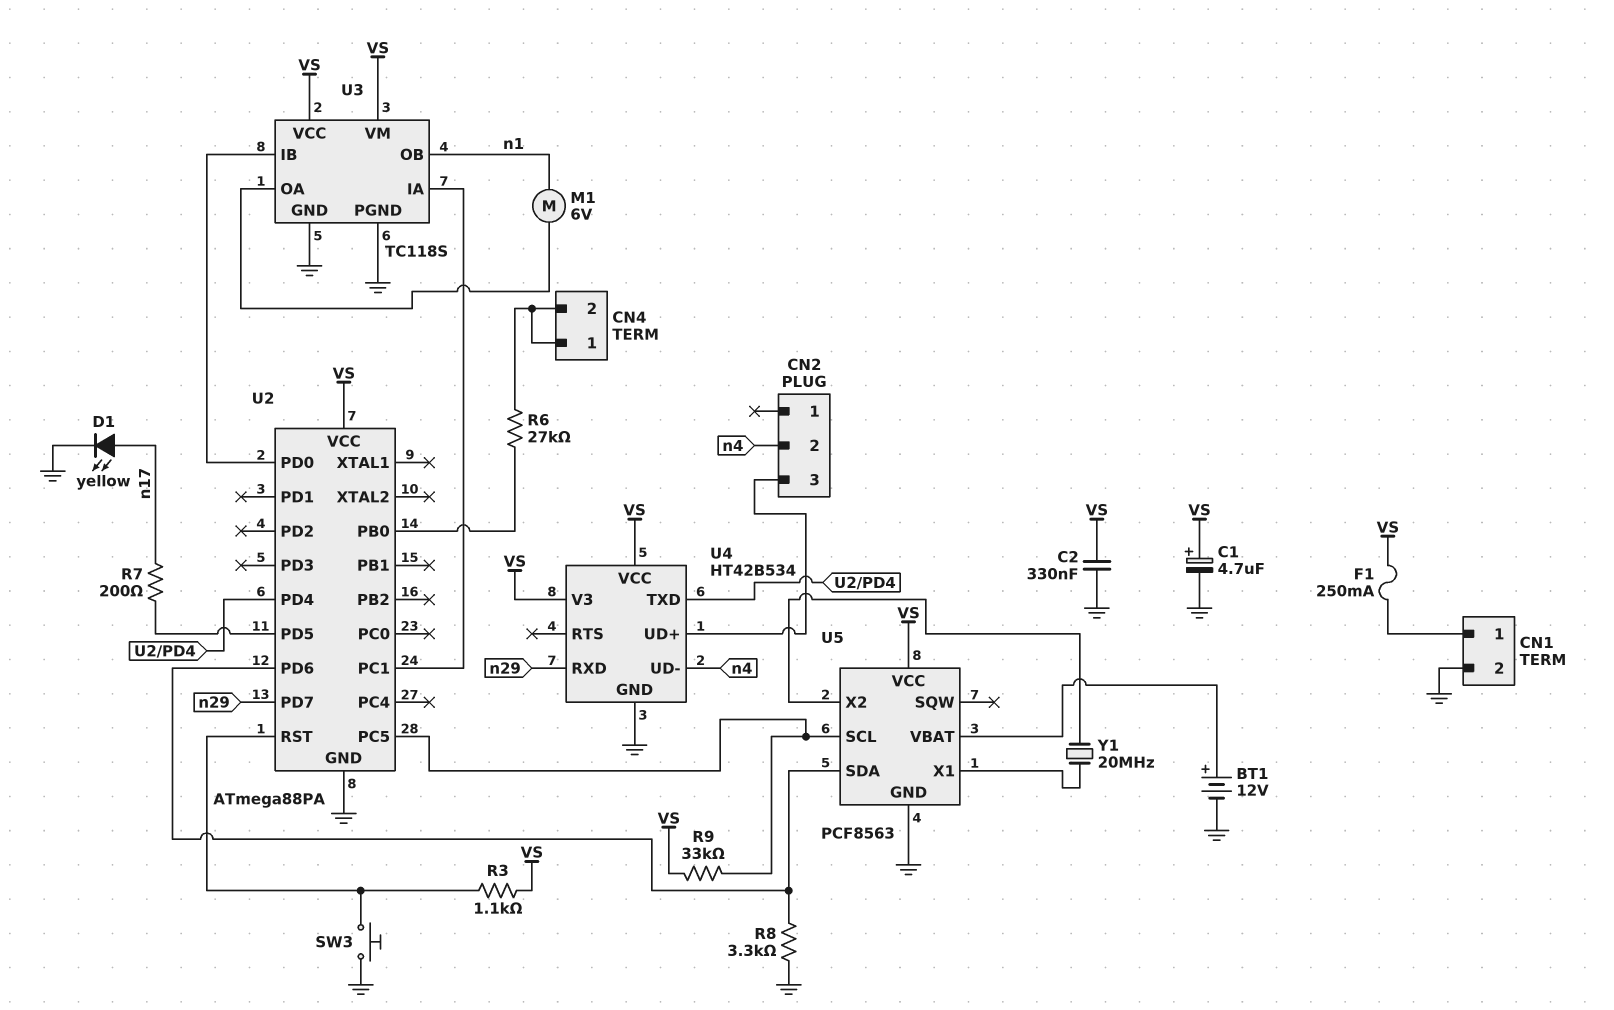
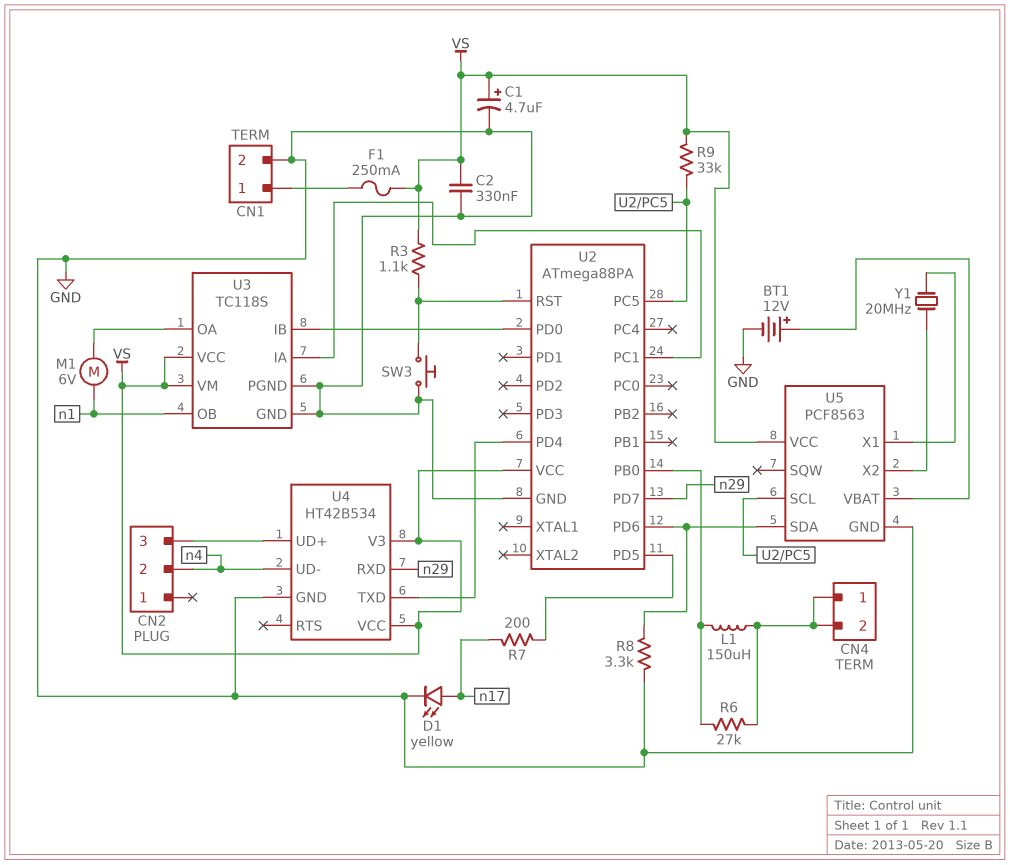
L1: none -> 150uH (CN4/1, U2/PB0)

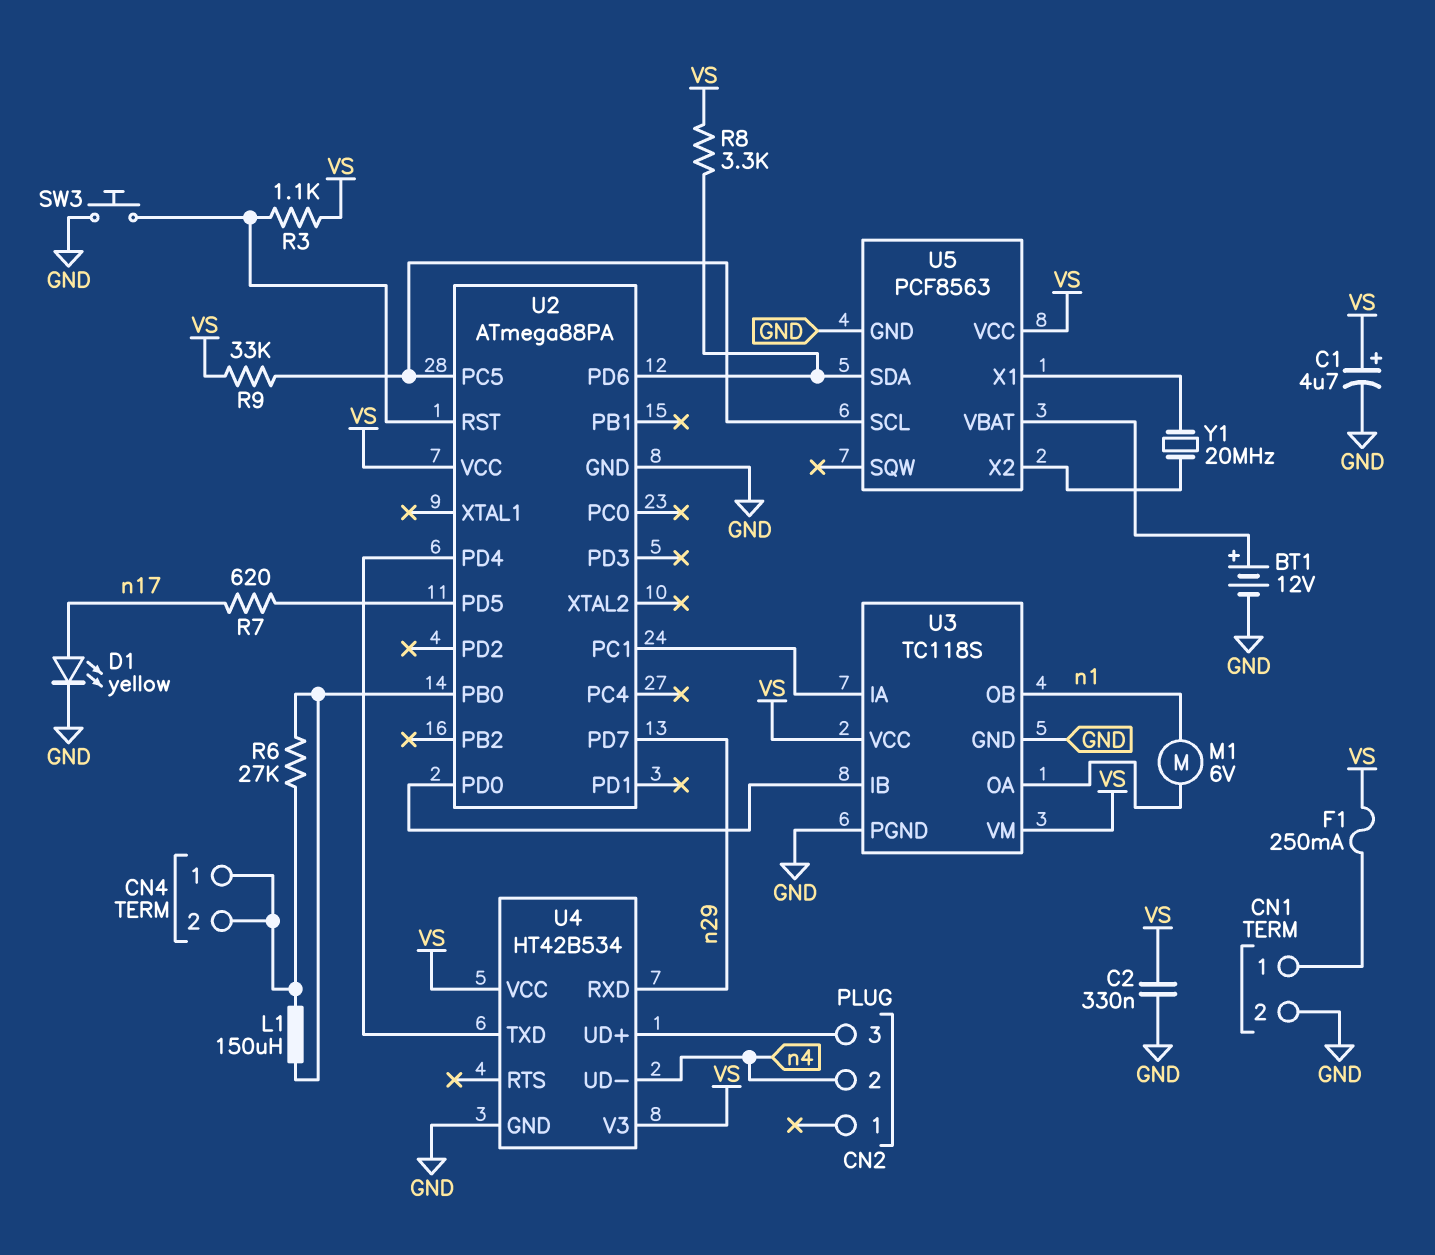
R7: 200 (U2/PD5, n17) -> 620 (U2/PD5, n17)
R8: 3.3k (GND, U2/PD6) -> 3.3k (U2/PD6, VS)

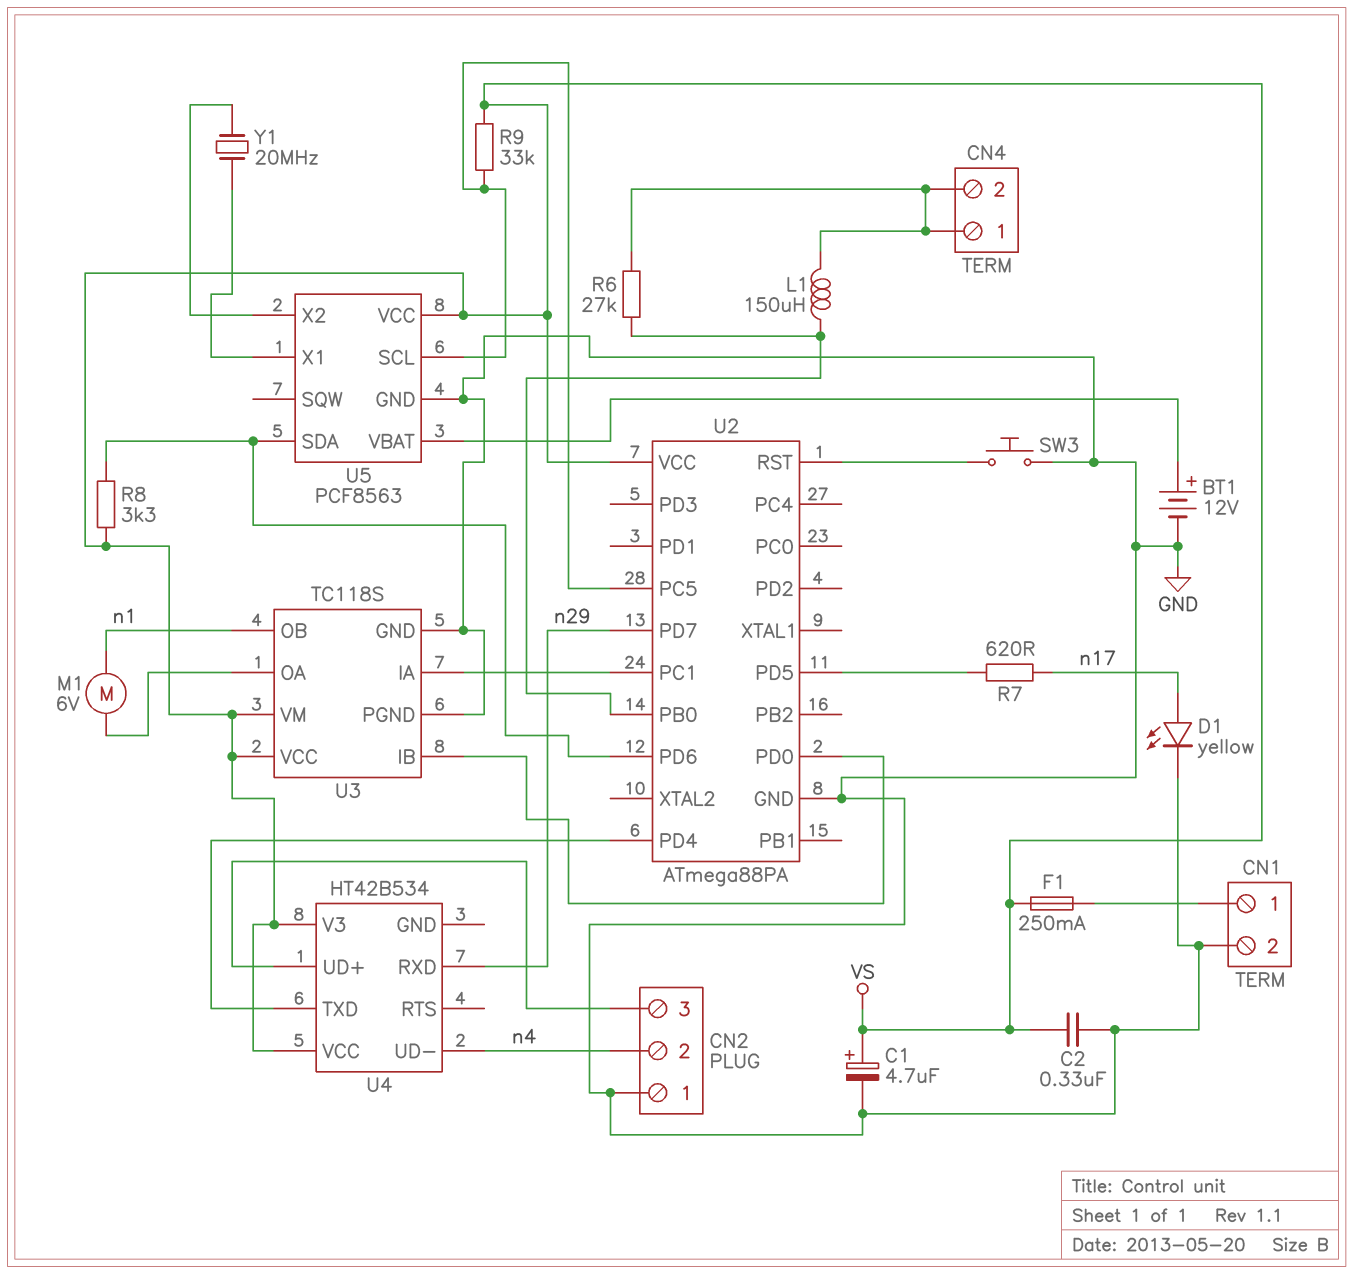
CN2 pin 1: none -> GND
R3: 1.1k (U2/RST, VS) -> none
U4 pin GND: GND -> none

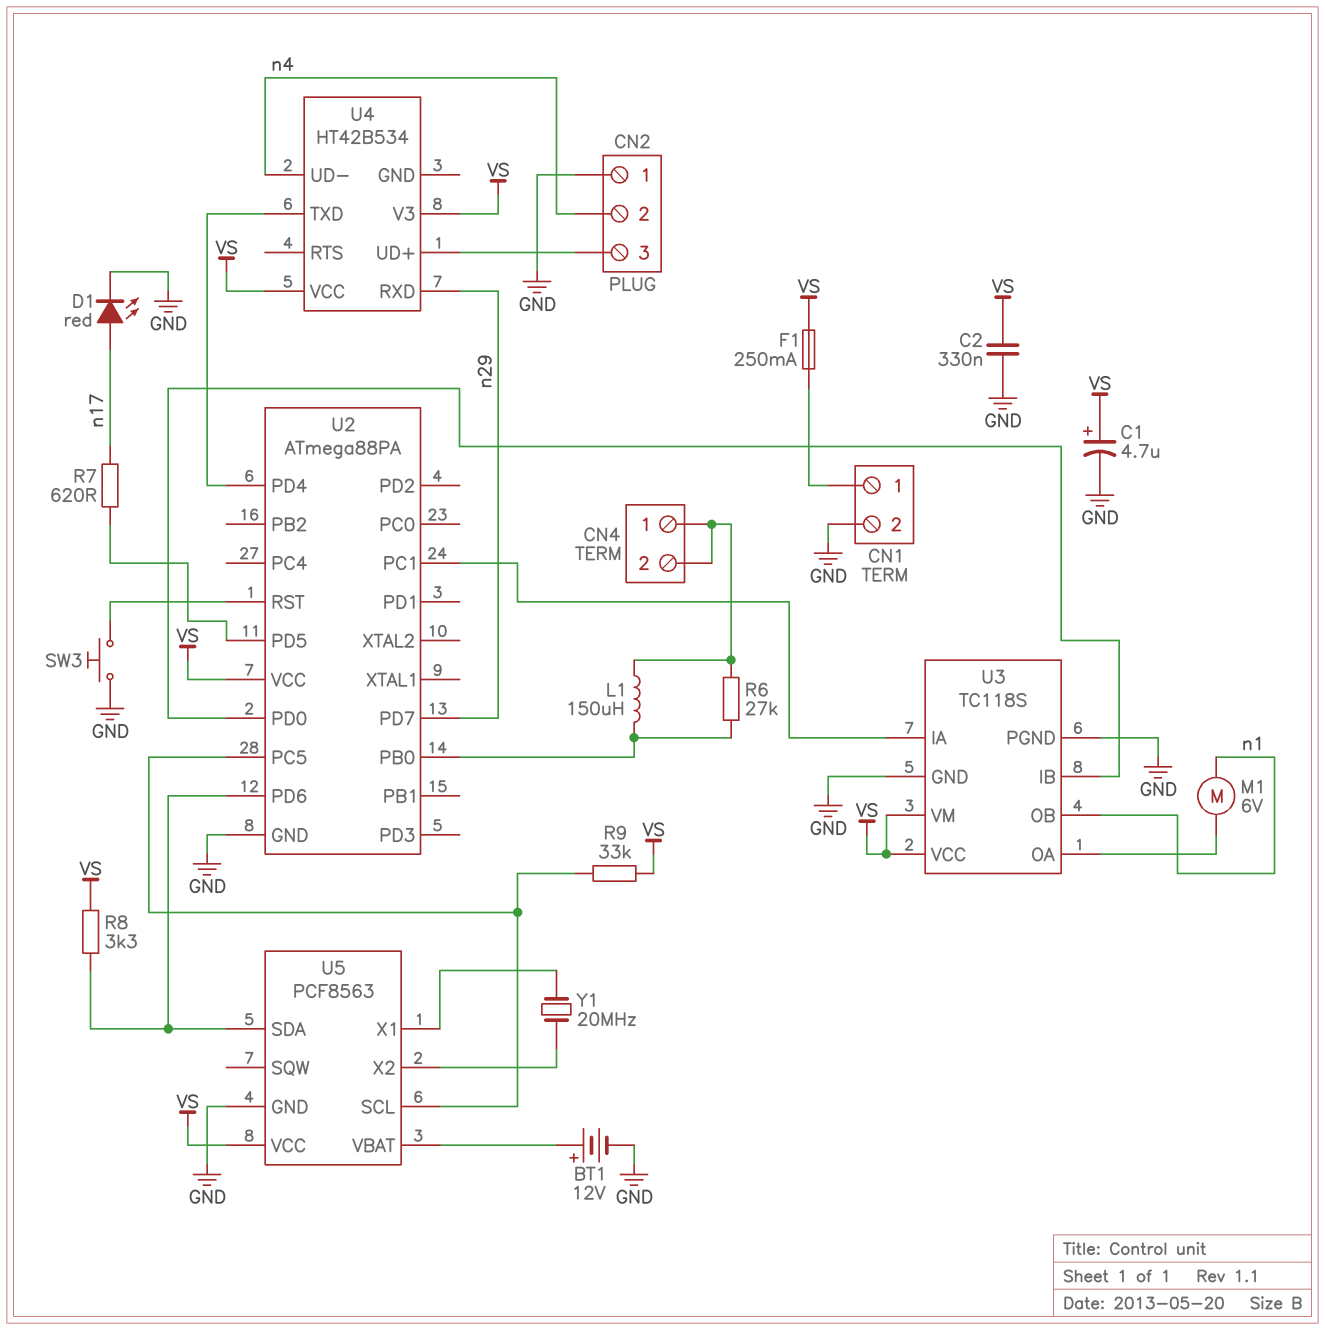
D1: LED yellow (A n17, K GND) -> LED red (A n17, K GND)

